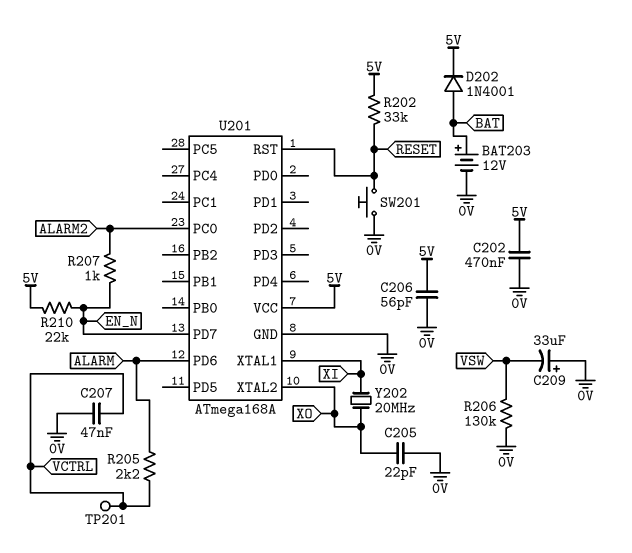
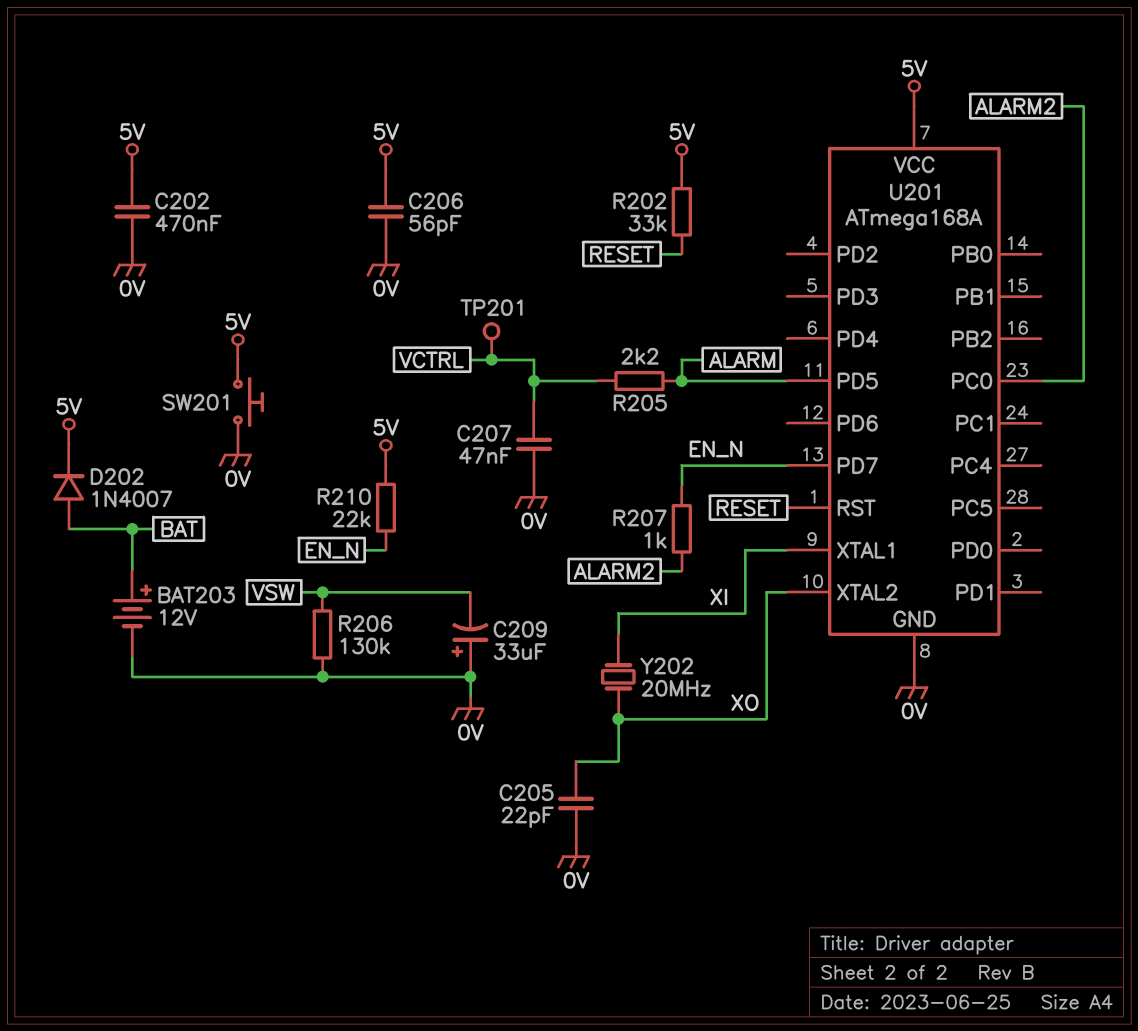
D202: diode 1N4001 (A BAT, K 5V) -> diode 1N4007 (A BAT, K 5V)
SW201: button (0V, RESET) -> button (0V, 5V)
U201 pin PD5: none -> ALARM
U201 pin PD6: ALARM -> none

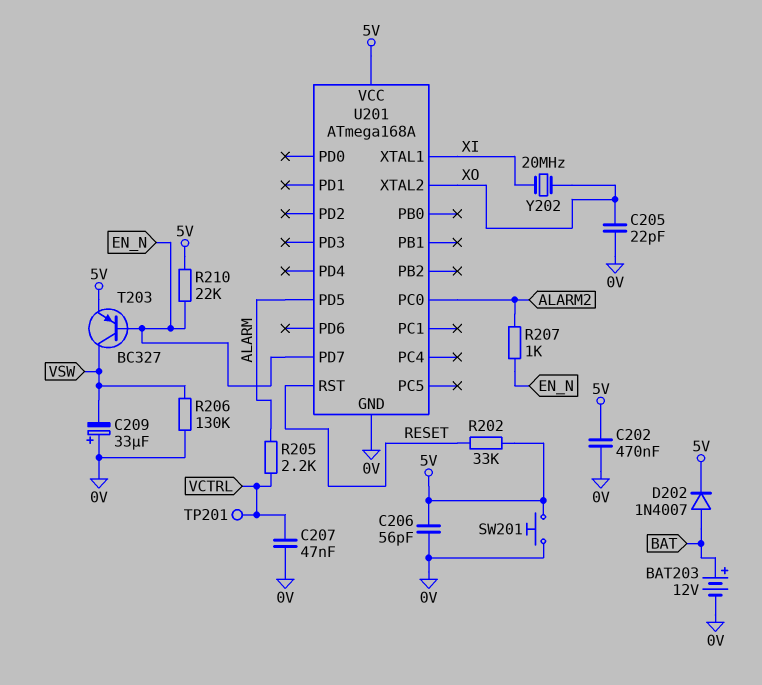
T203: none -> PNP BC327 (B EN_N, C VSW, E 5V)

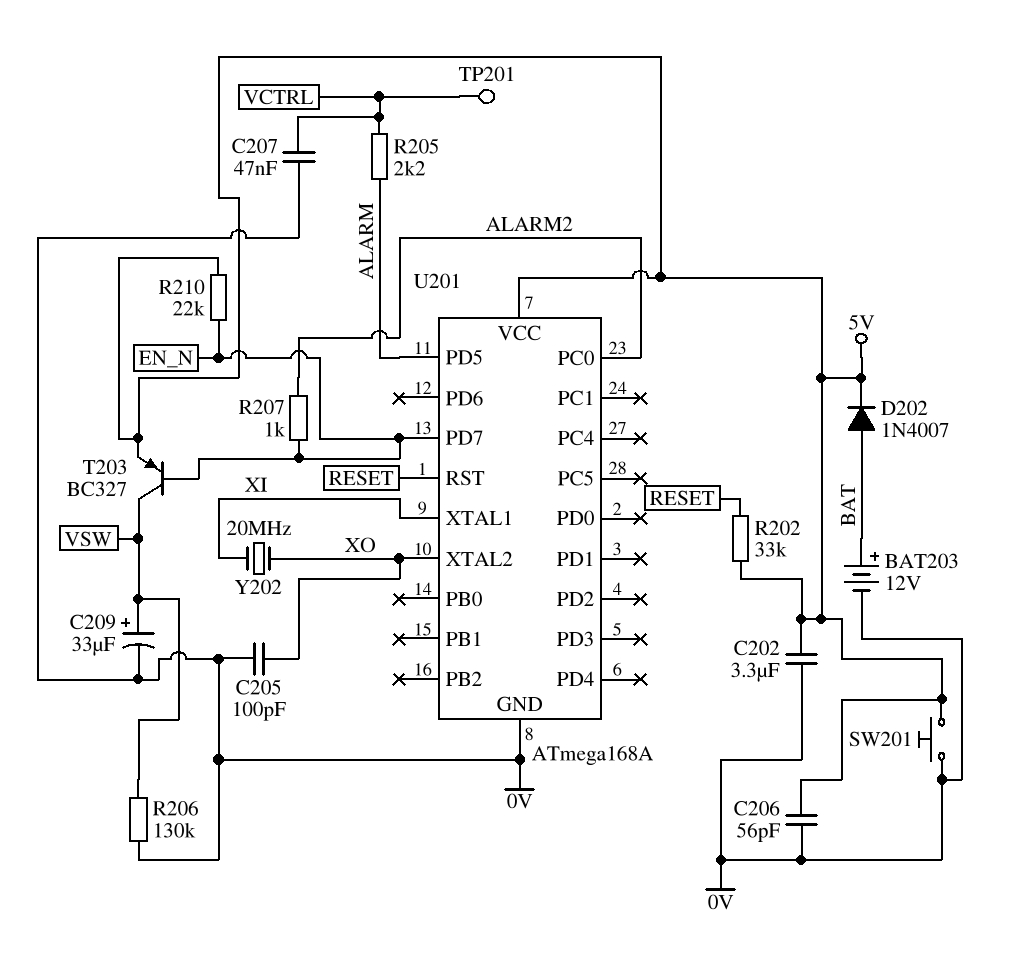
C202: 470nF (0V, 5V) -> 3.3uF (0V, 5V)
C205: 22pF (0V, XO) -> 100pF (0V, XO)
C209: 33uF (plus 0V, minus VSW) -> 33uF (plus VSW, minus 0V)

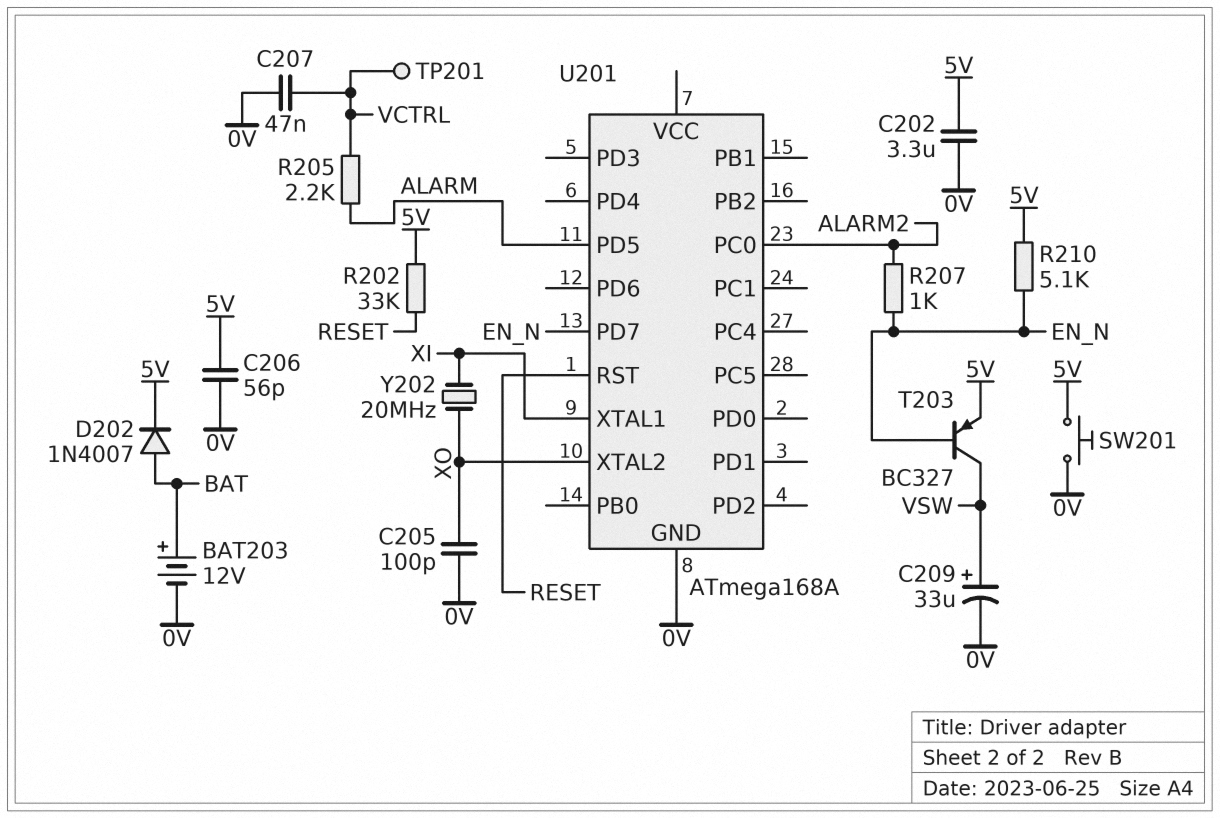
R206: 130k (0V, VSW) -> none
R210: 22k (5V, EN_N) -> 5.1k (5V, EN_N)
U201 pin VCC: 5V -> none

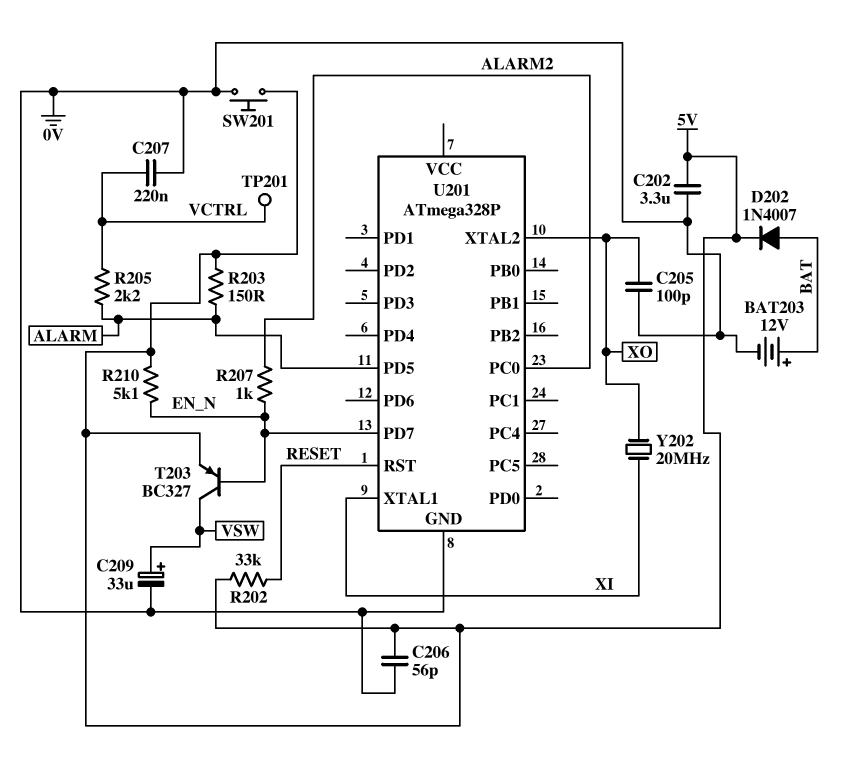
C207: 47nF (0V, VCTRL) -> 220nF (0V, VCTRL)
R203: none -> 150 (5V, ALARM)
U201: ATmega168A -> ATmega328P

